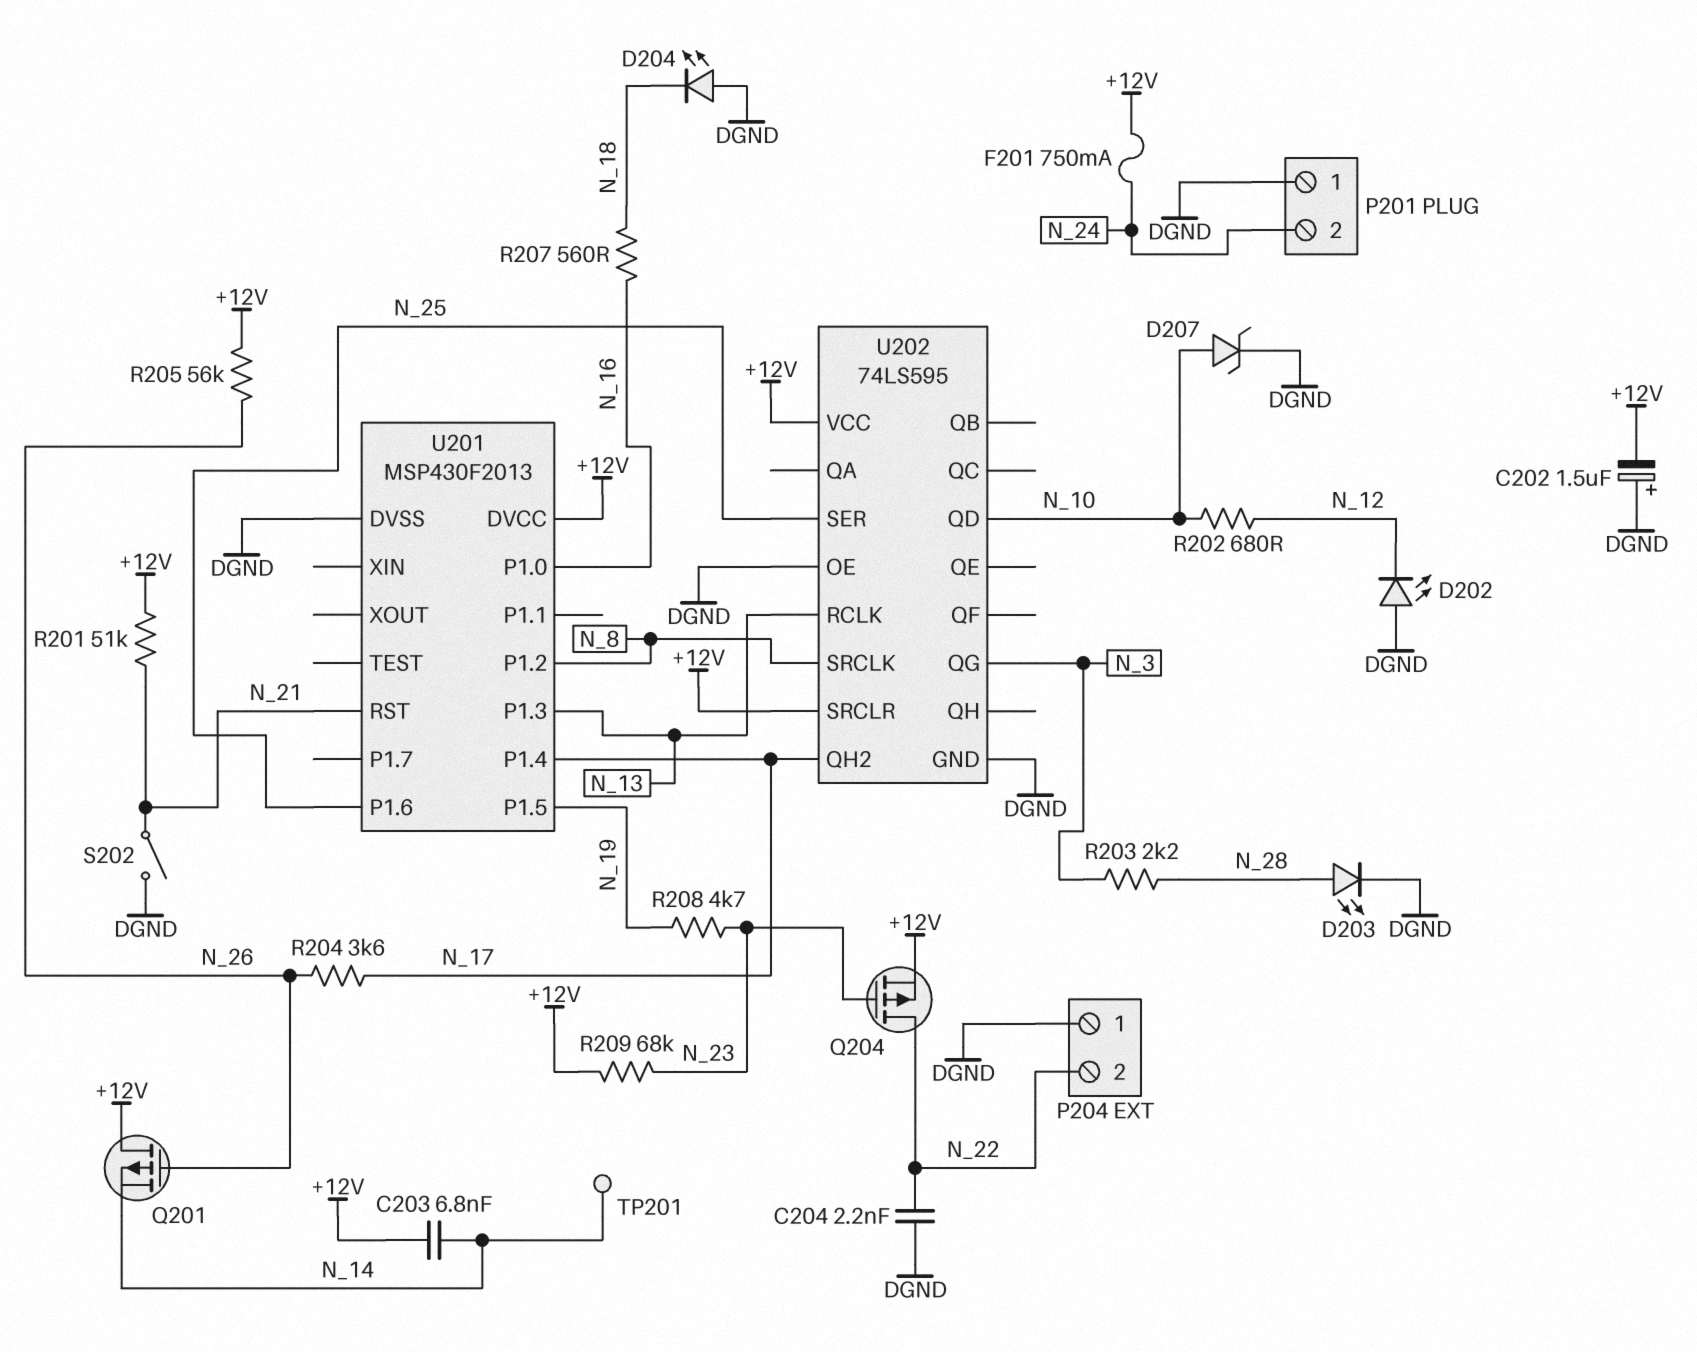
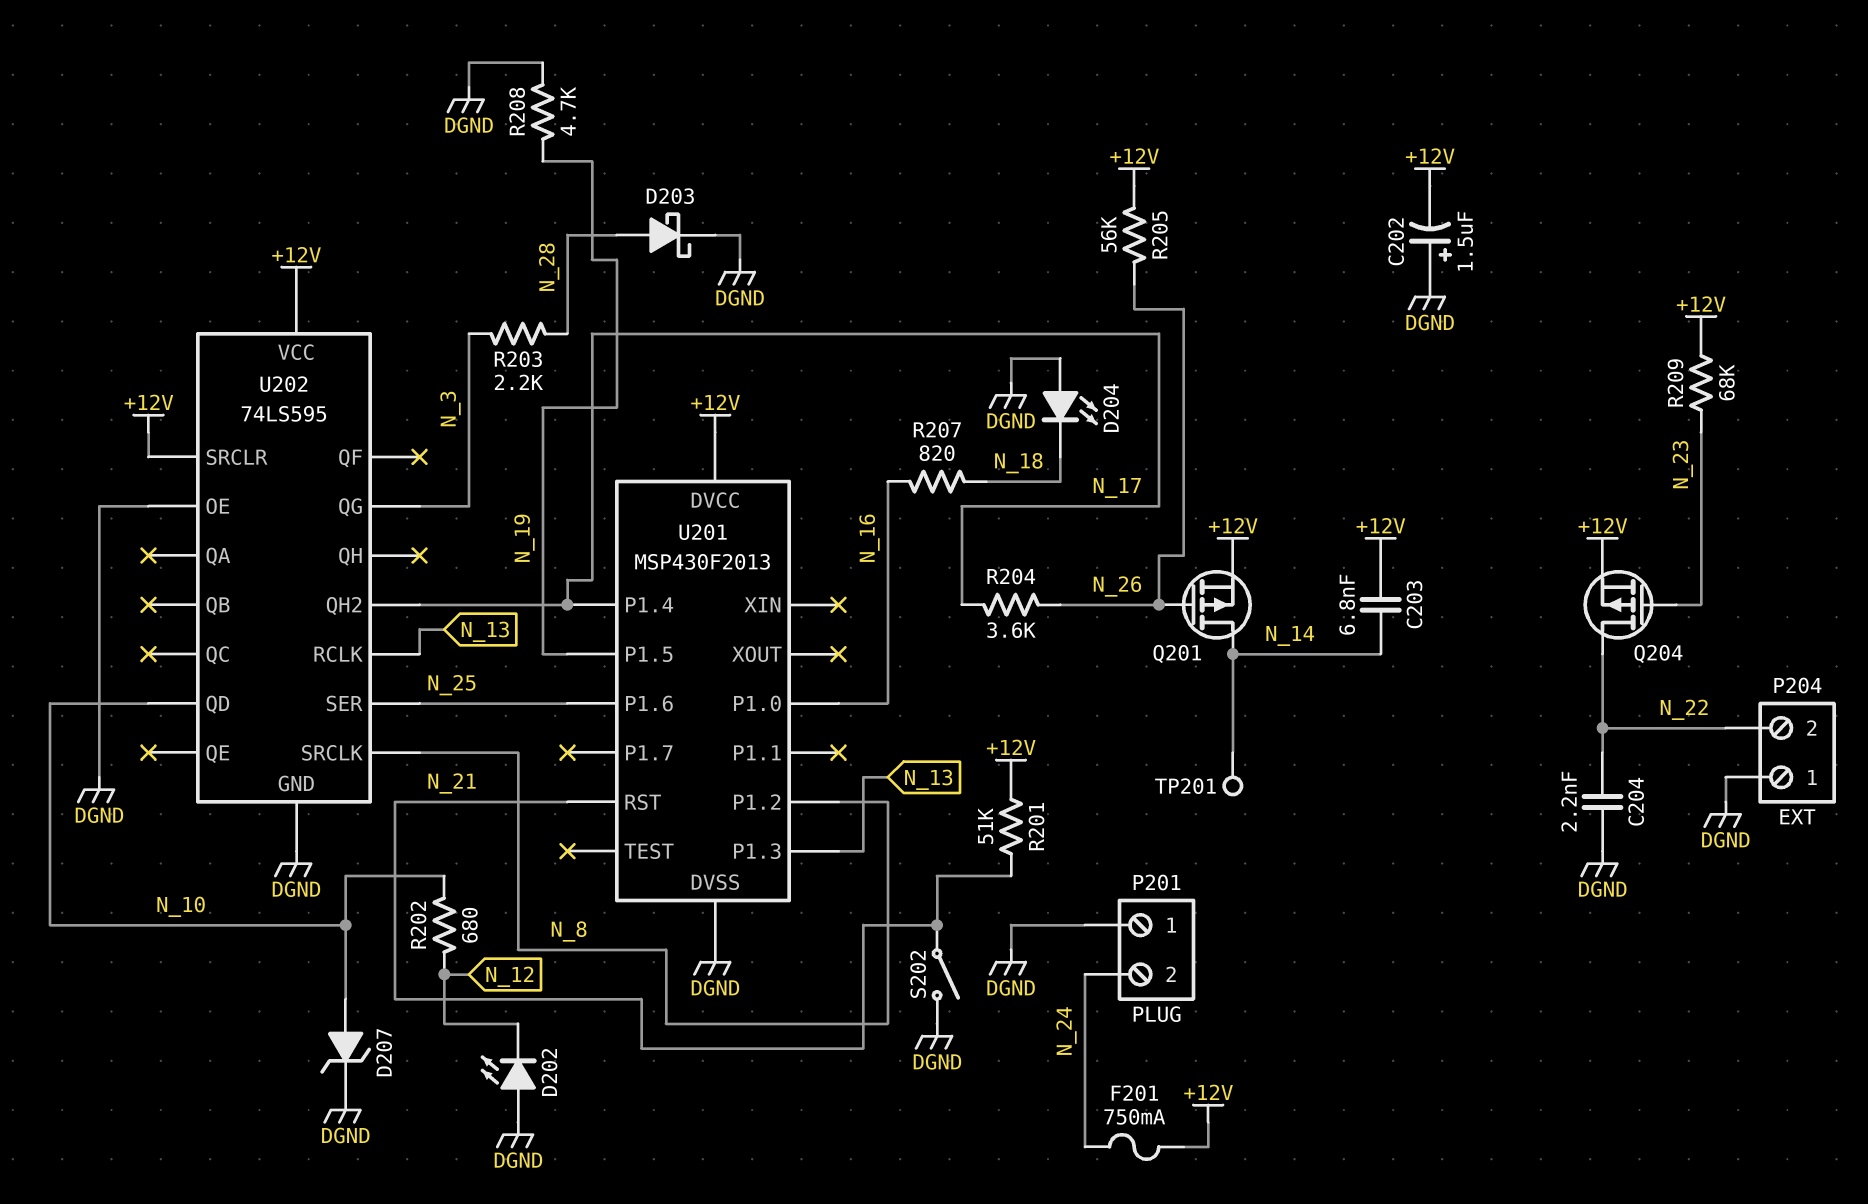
D203: LED (A N_28, K DGND) -> schottky (A N_28, K DGND)
Q201: PMOS (G N_26, D +12V, S N_14) -> PMOS (G N_26, D N_14, S +12V)
R207: 560 (N_16, N_18) -> 820 (N_16, N_18)
R208: 4.7k (N_19, N_23) -> 4.7k (DGND, N_19)

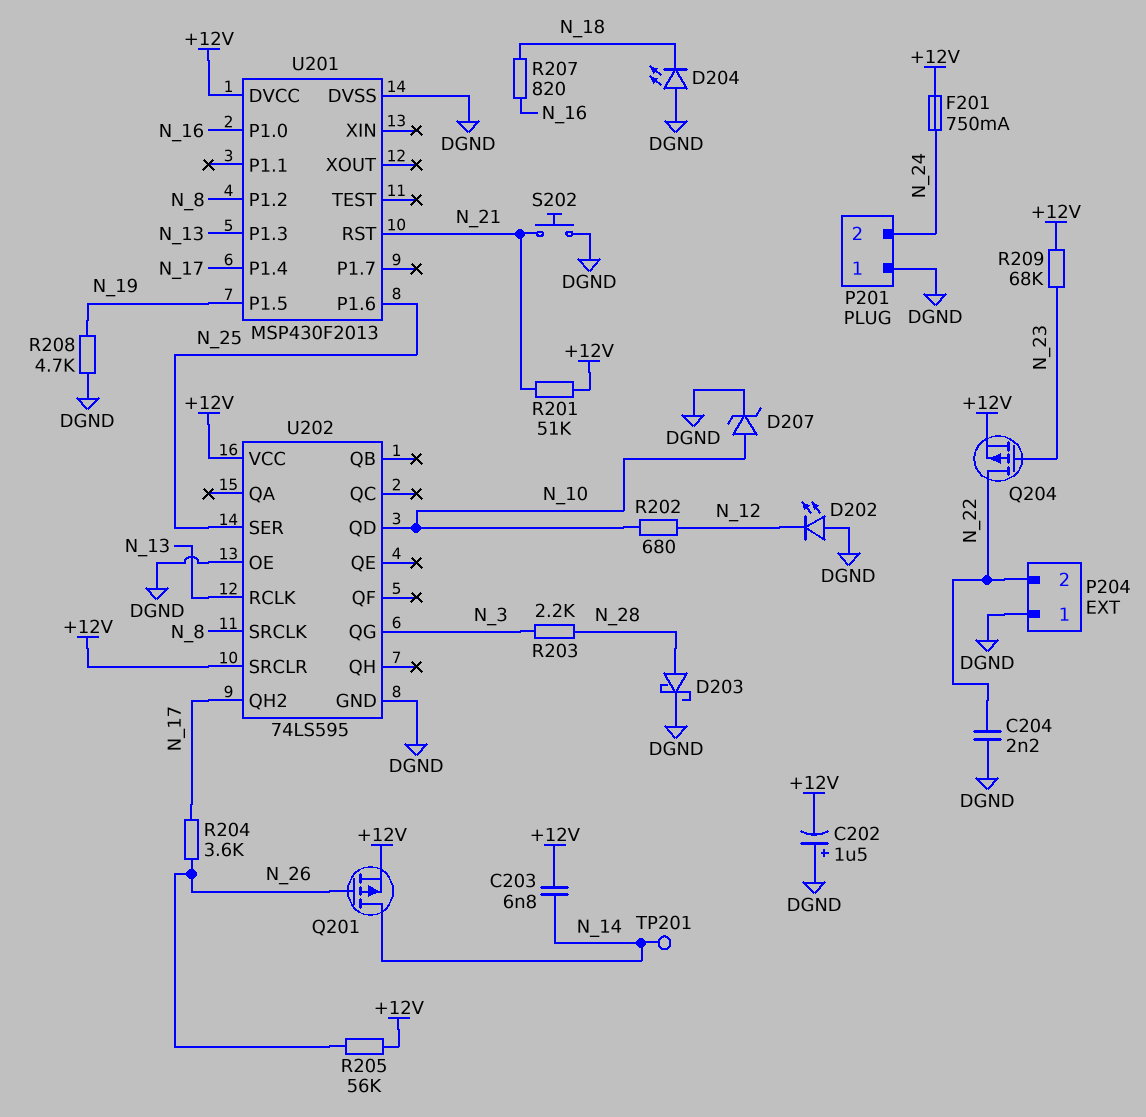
S202: switch (DGND, N_21) -> button (DGND, N_21)

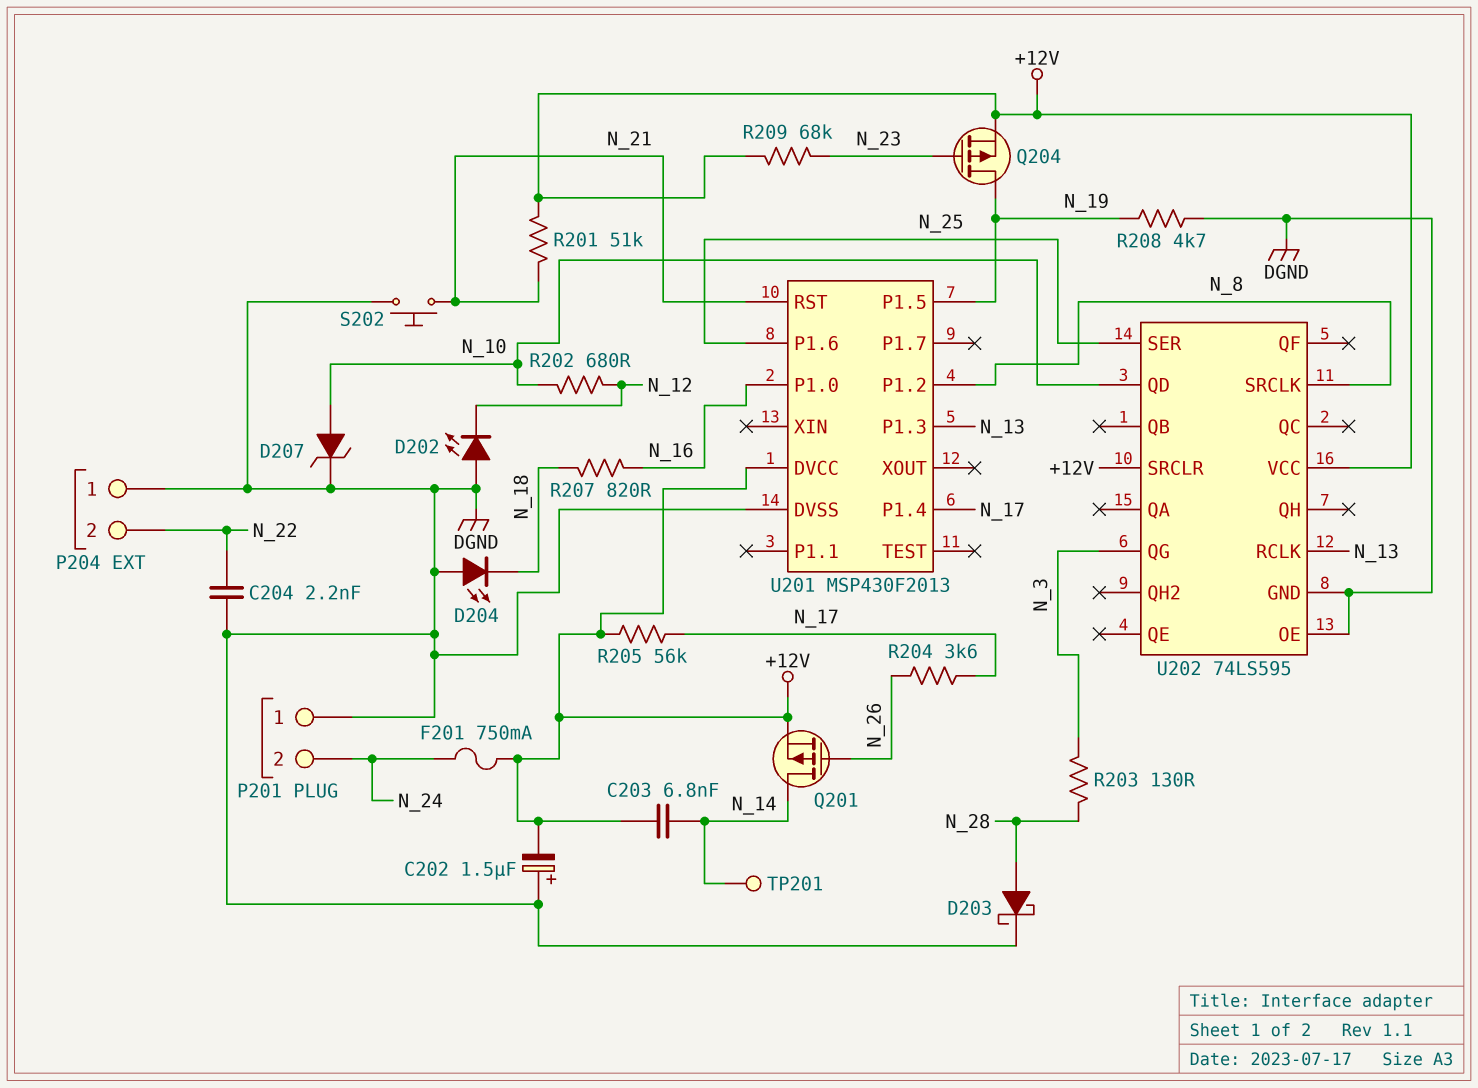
Q204: PMOS (G N_23, D N_22, S +12V) -> PMOS (G N_23, D N_19, S +12V)
R203: 2.2k (N_3, N_28) -> 130 (N_3, N_28)
R205: 56k (+12V, N_26) -> 56k (+12V, N_17)
U202 pin QH2: N_17 -> none

